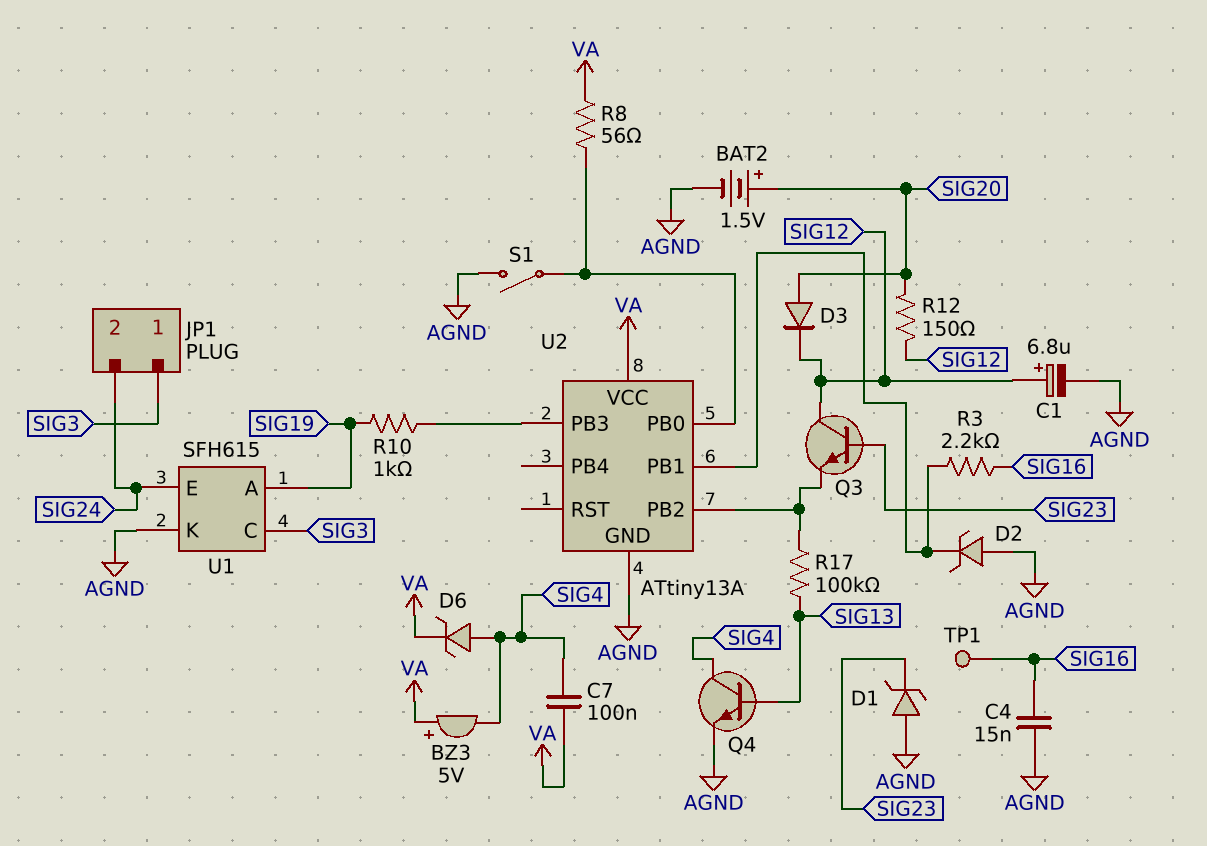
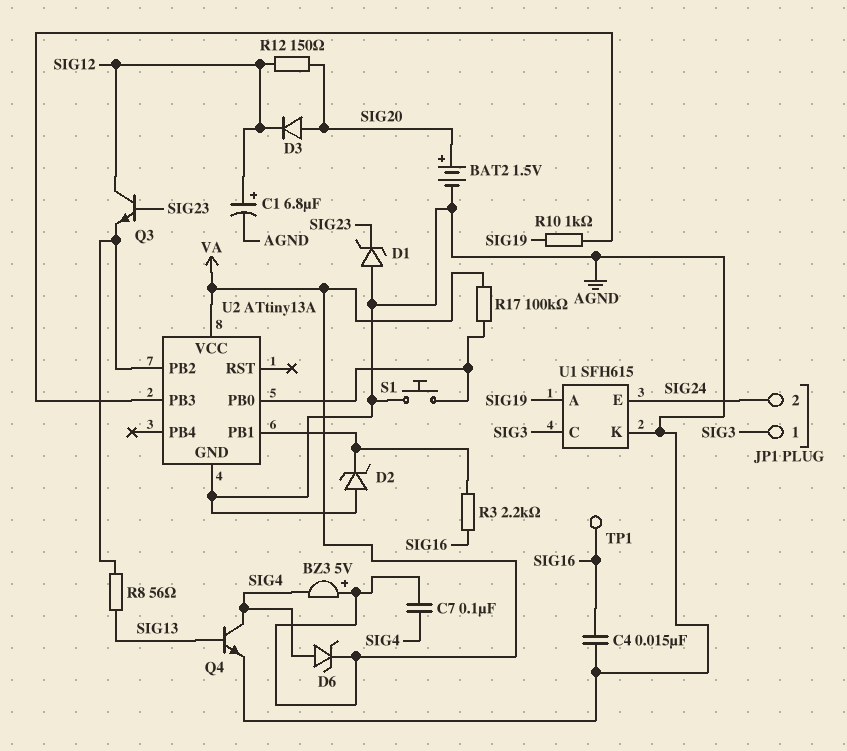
R8: 56 (U2/PB0, VA) -> 56 (SIG13, U2/PB2)
R17: 100k (SIG13, U2/PB2) -> 100k (U2/PB0, VA)
S1: switch (AGND, U2/PB0) -> button (AGND, U2/PB0)

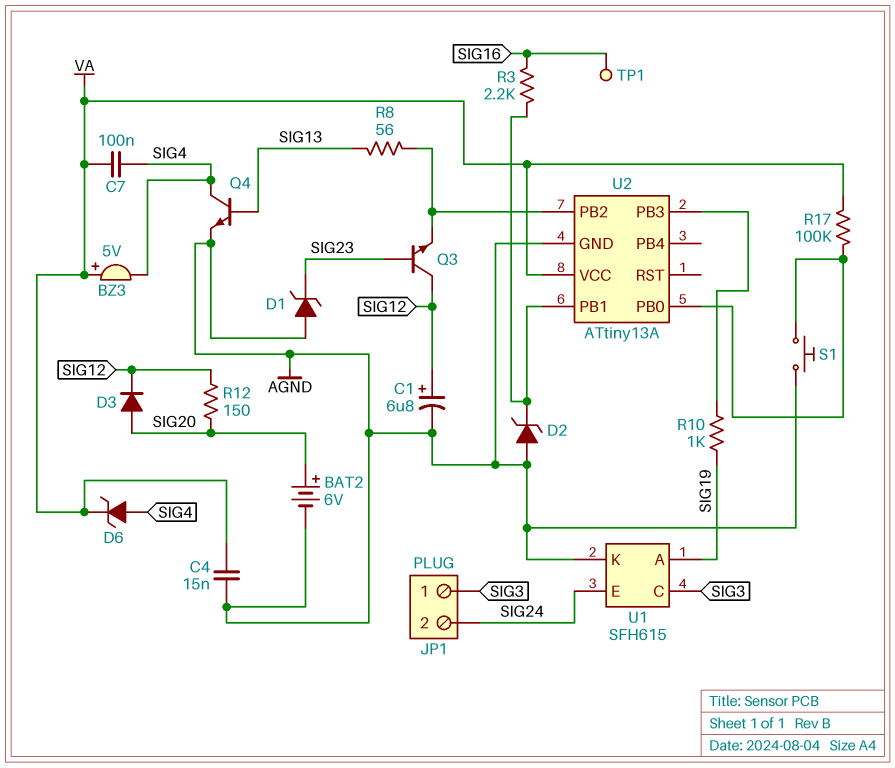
BAT2: 1.5V (plus SIG20, minus AGND) -> 6V (plus SIG20, minus AGND)
C4: 15nF (AGND, SIG16) -> 15nF (AGND, VA)

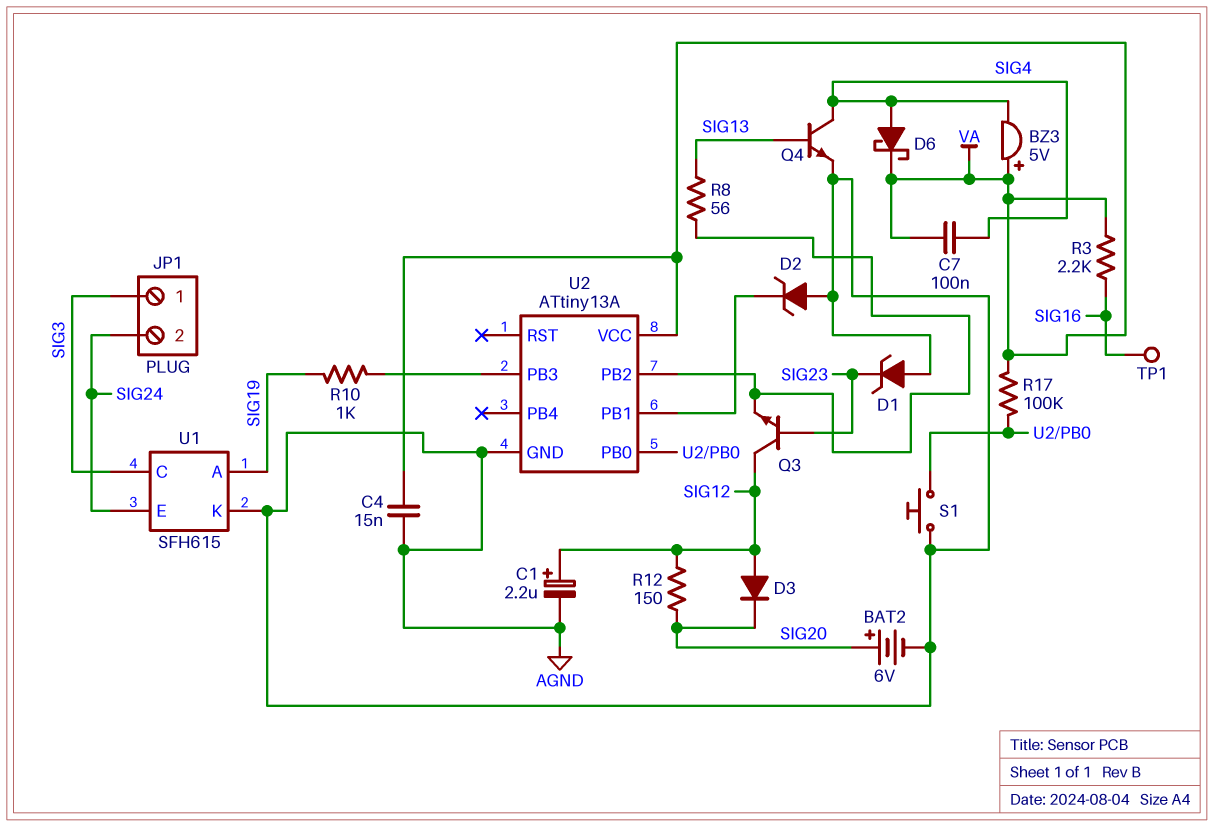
C1: 6.8uF (plus SIG12, minus AGND) -> 2.2uF (plus SIG12, minus AGND)
D3: diode (A SIG20, K SIG12) -> diode (A SIG12, K SIG20)
D6: zener (A SIG4, K VA) -> schottky (A SIG4, K VA)
R3: 2.2k (SIG16, U2/PB1) -> 2.2k (SIG16, VA)

